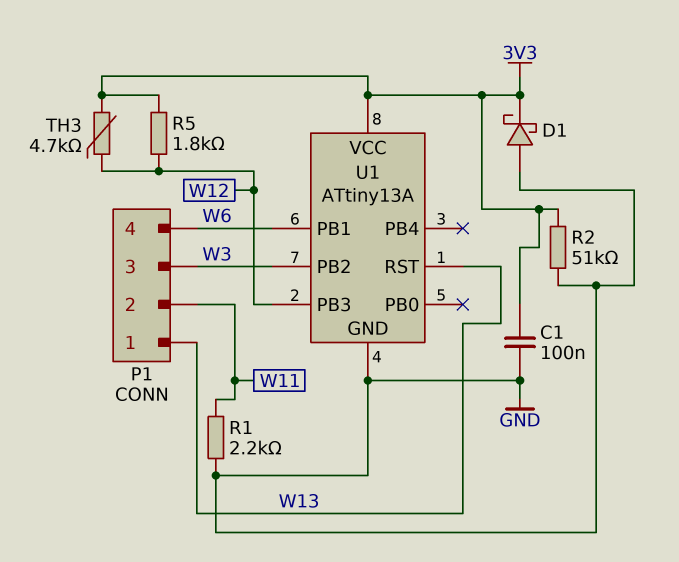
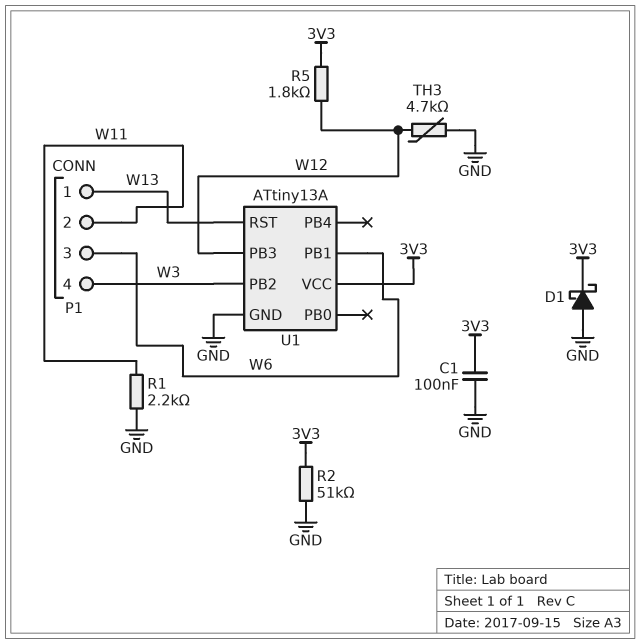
P1 pin 3: W3 -> W6
P1 pin 4: W6 -> W3
TH3: 4.7k (3V3, W12) -> 4.7k (GND, W12)

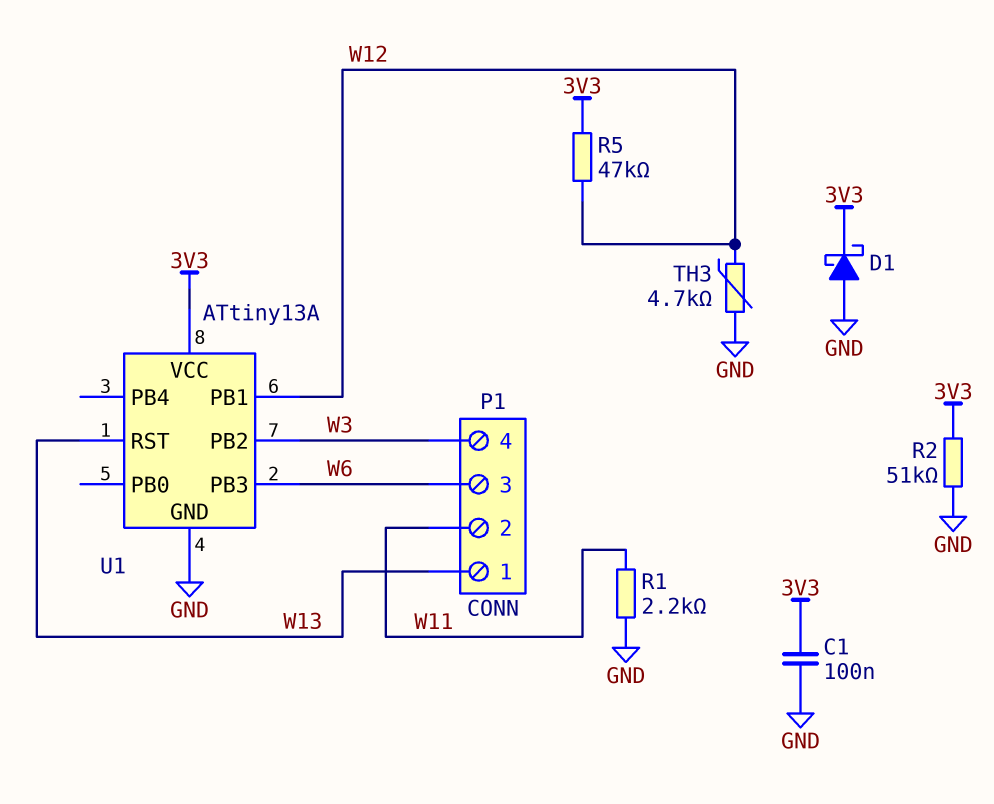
R5: 1.8k (3V3, W12) -> 47k (3V3, W12)
U1 pin PB1: W6 -> W12
U1 pin PB3: W12 -> W6

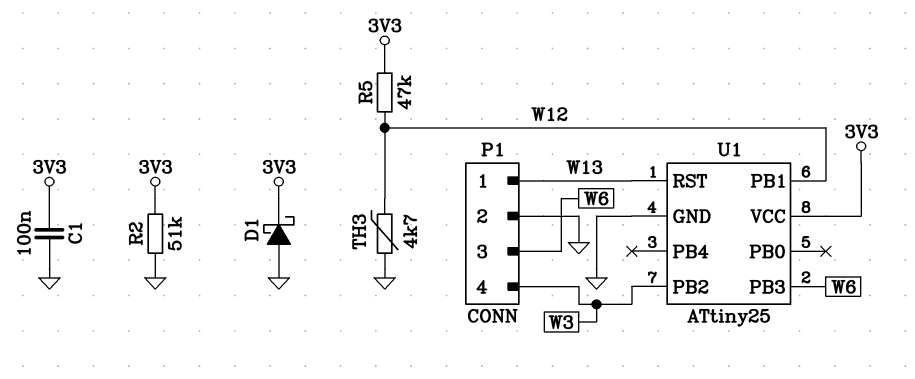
P1 pin 2: W11 -> GND
R1: 2.2k (GND, W11) -> none
U1: ATtiny13A -> ATtiny25

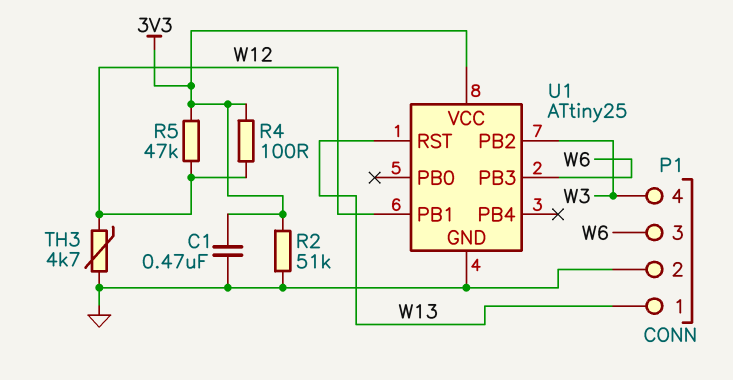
C1: 100nF (3V3, GND) -> 470nF (3V3, GND)
D1: schottky (A GND, K 3V3) -> none
R4: none -> 100 (3V3, W12)

